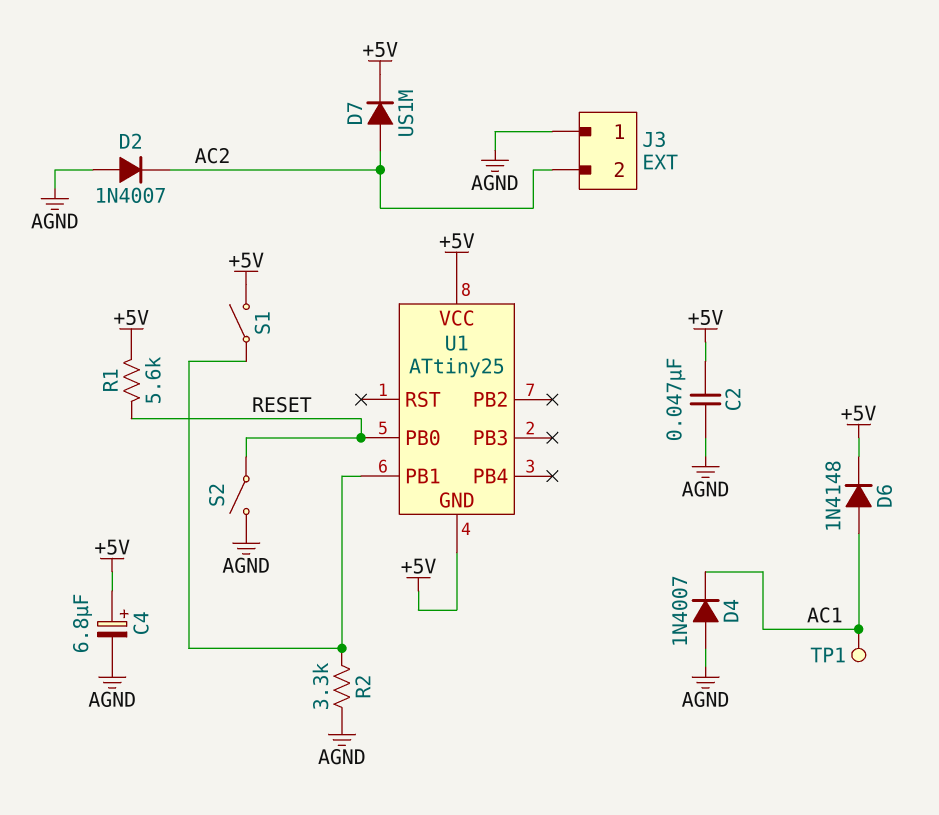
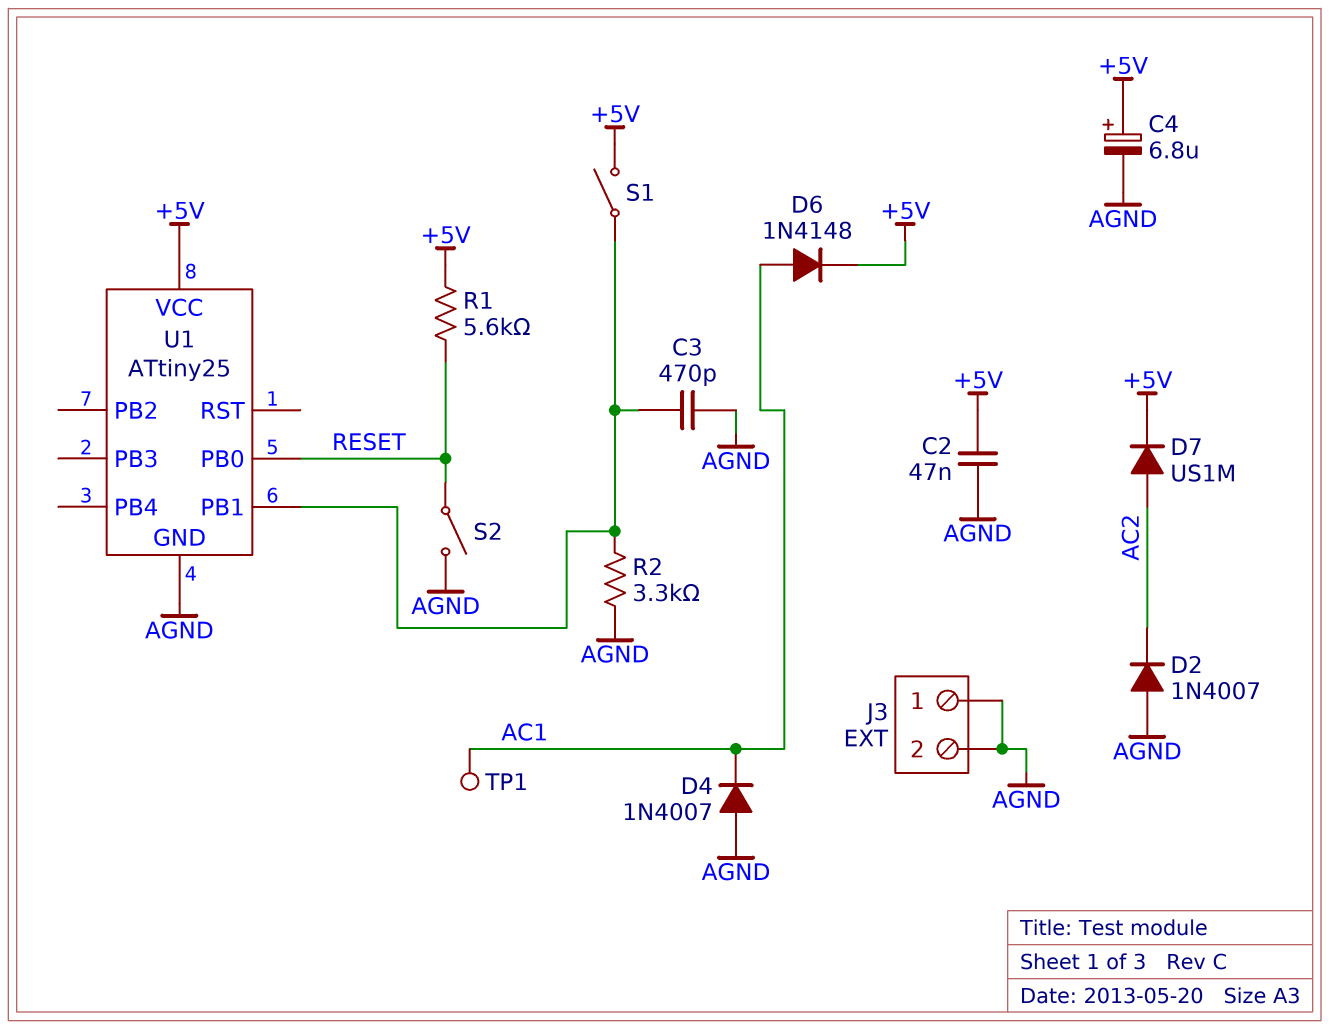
C3: none -> 470pF (AGND, U1/PB1)
J3 pin 2: AC2 -> AGND
U1 pin GND: +5V -> AGND

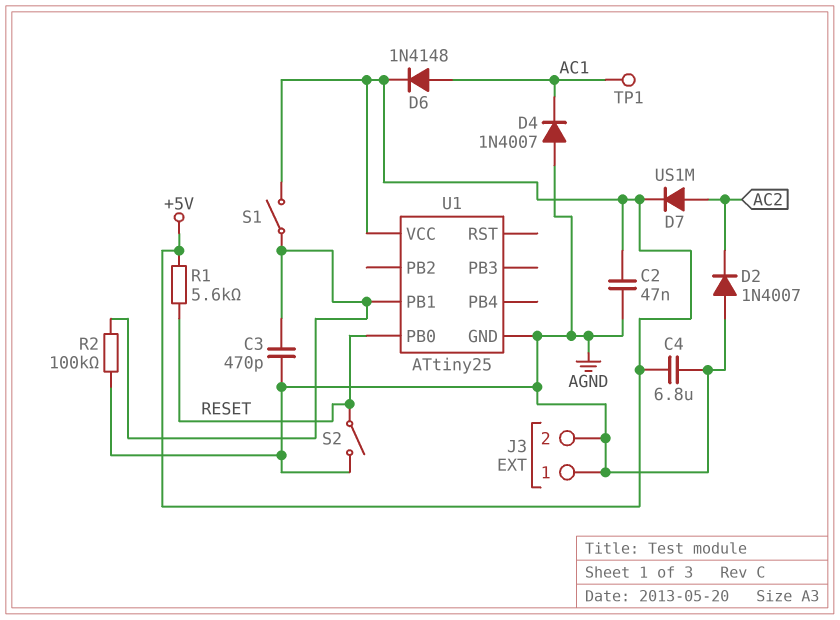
C4: 6.8uF (plus +5V, minus AGND) -> 6.8uF (+5V, AGND)
R2: 3.3k (AGND, U1/PB1) -> 100k (AGND, U1/PB1)

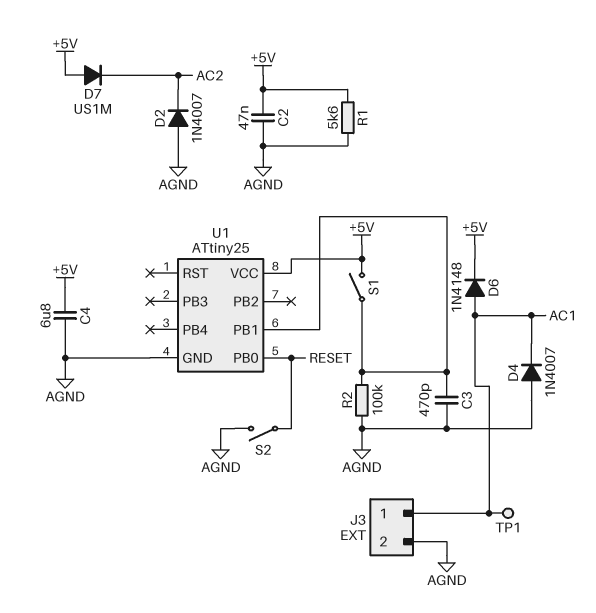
D7: diode US1M (A AC2, K +5V) -> diode US1M (A +5V, K AC2)
J3 pin 1: AGND -> AC1
R1: 5.6k (+5V, RESET) -> 5.6k (+5V, AGND)

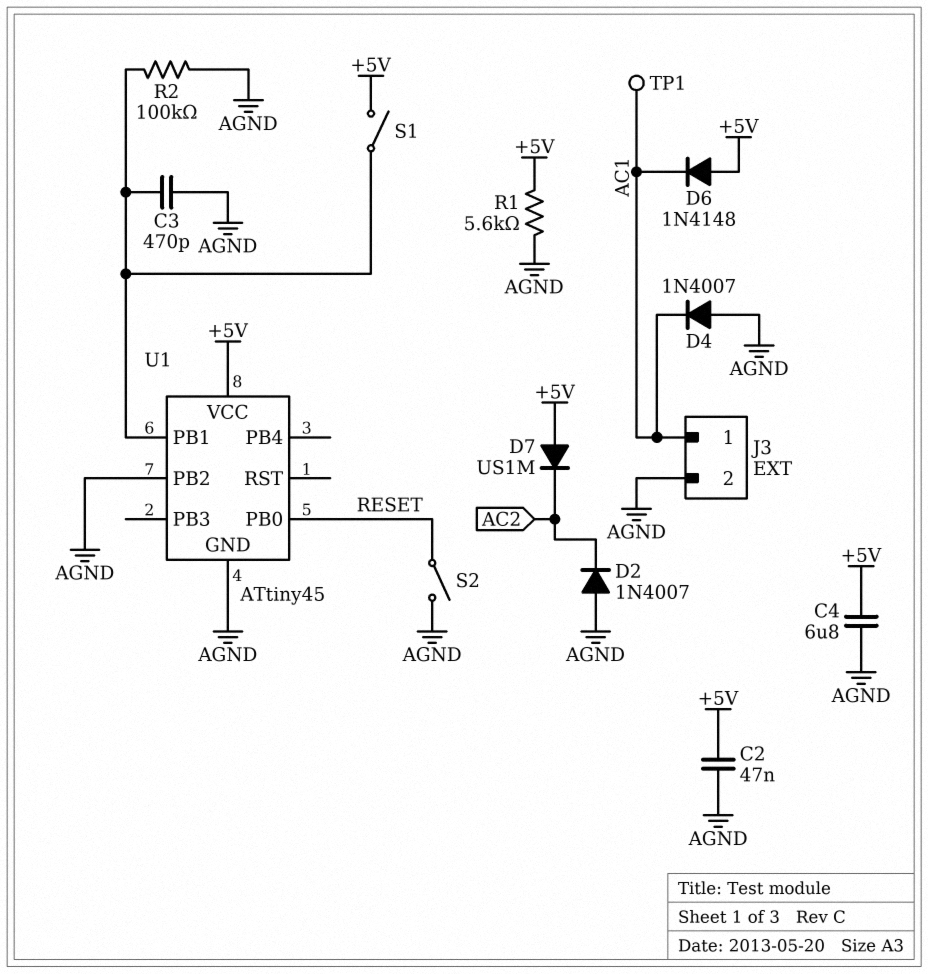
D6: diode 1N4148 (A AC1, K +5V) -> diode 1N4148 (A +5V, K AC1)
U1: ATtiny25 -> ATtiny45
U1 pin PB2: none -> AGND

